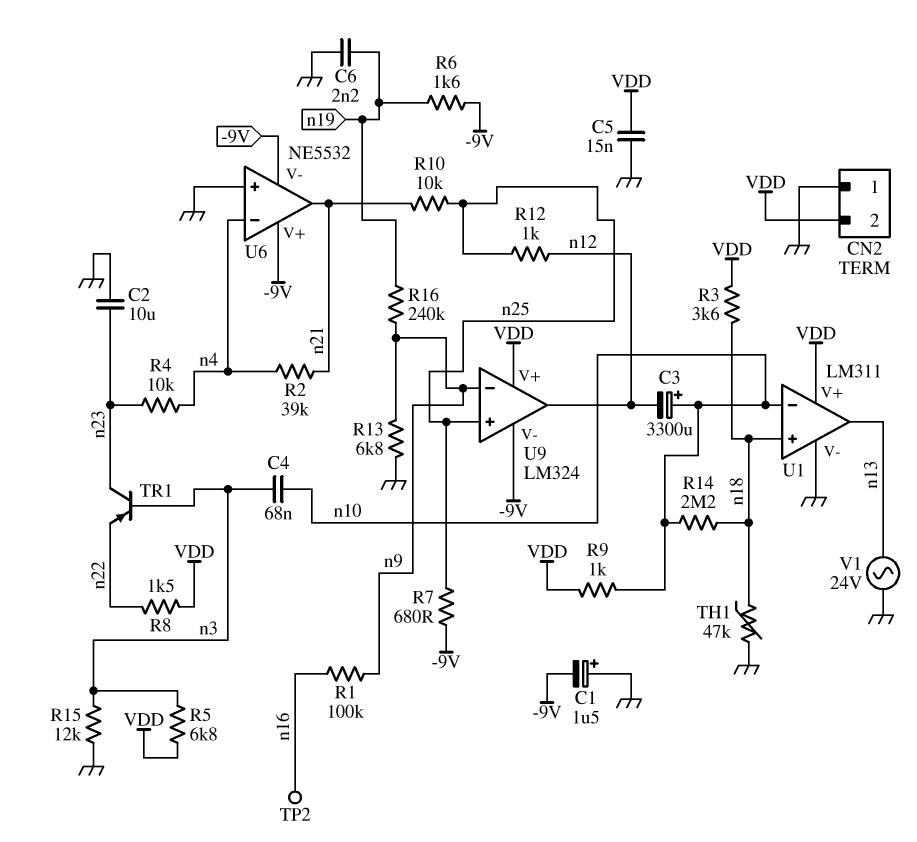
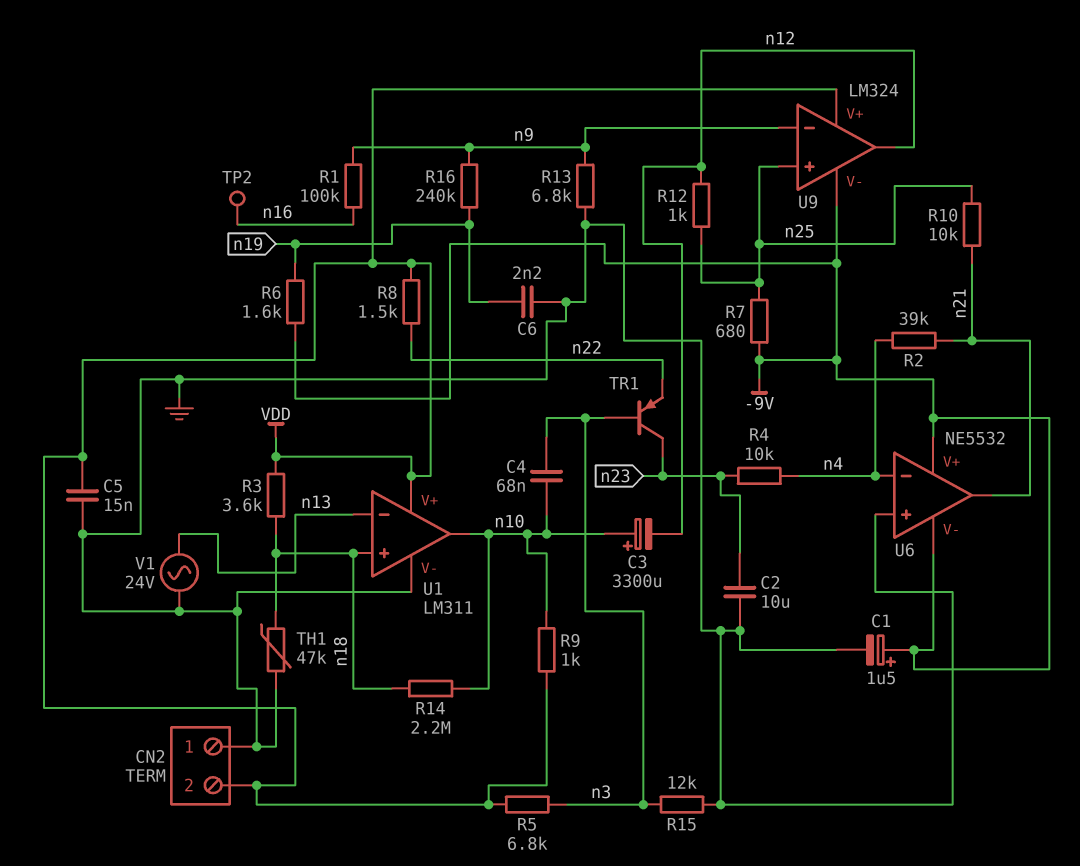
C1: 1.5uF (plus GND, minus -9V) -> 1.5uF (plus -9V, minus GND)
U1 pin in-: n10 -> n13
U1 pin out: n13 -> n10

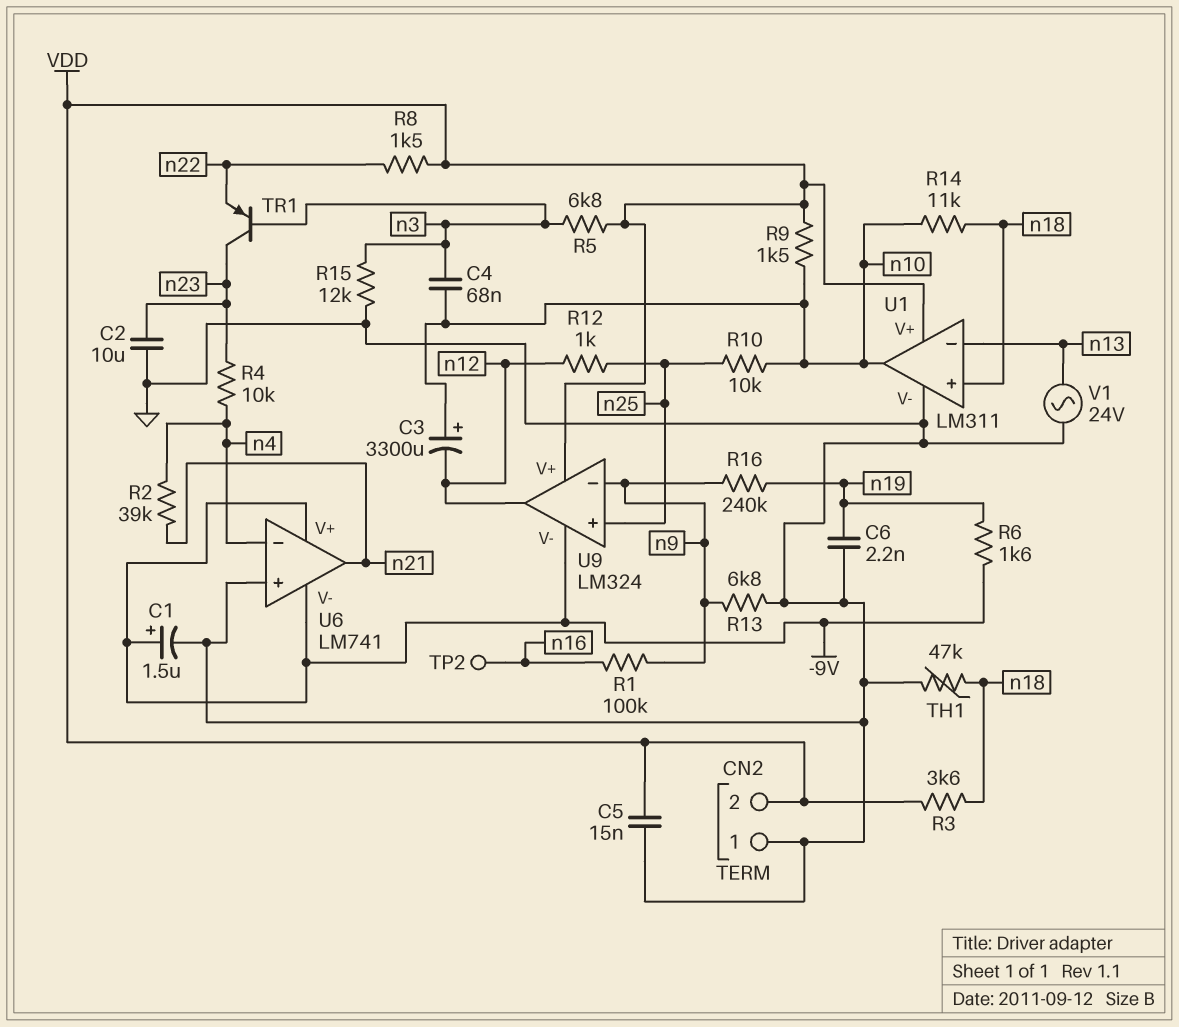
R7: 680 (-9V, n25) -> none
R9: 1k (VDD, n10) -> 1.5k (VDD, n10)
R10: 10k (n21, n25) -> 10k (n10, n25)
R14: 2.2M (n10, n18) -> 11k (n10, n18)
U6: NE5532 -> LM741

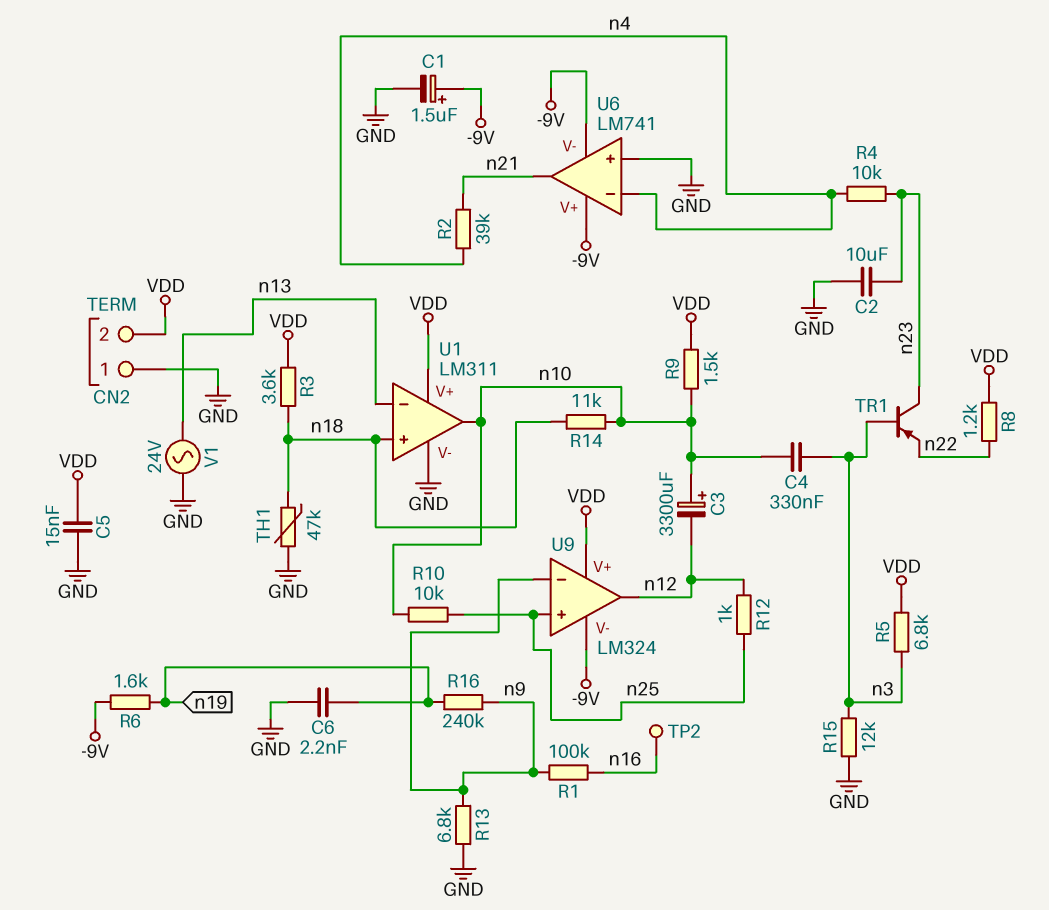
C4: 68nF (n3, n10) -> 330nF (n3, n10)
R8: 1.5k (VDD, n22) -> 1.2k (VDD, n22)

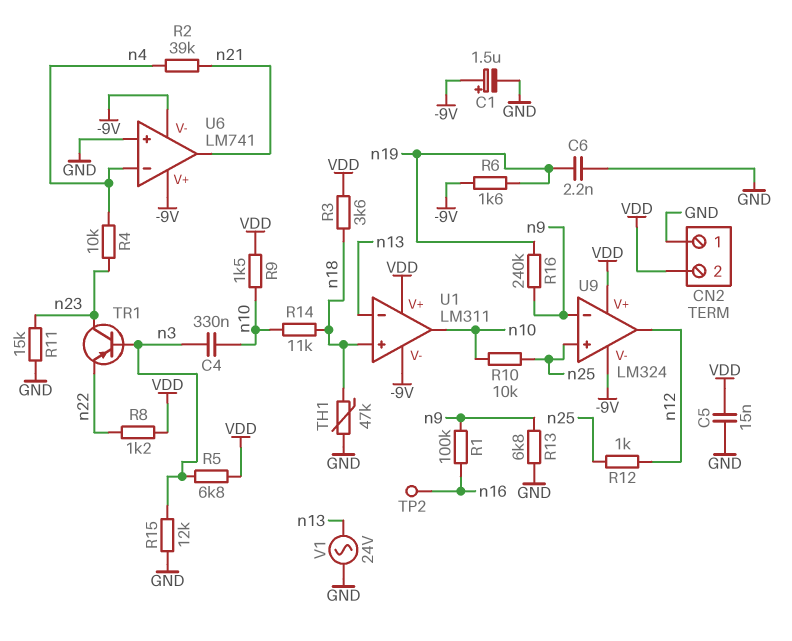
C2: 10uF (GND, n23) -> none
C3: 3300uF (plus n10, minus n12) -> none
R11: none -> 15k (GND, n23)
U1 pin V-: GND -> -9V

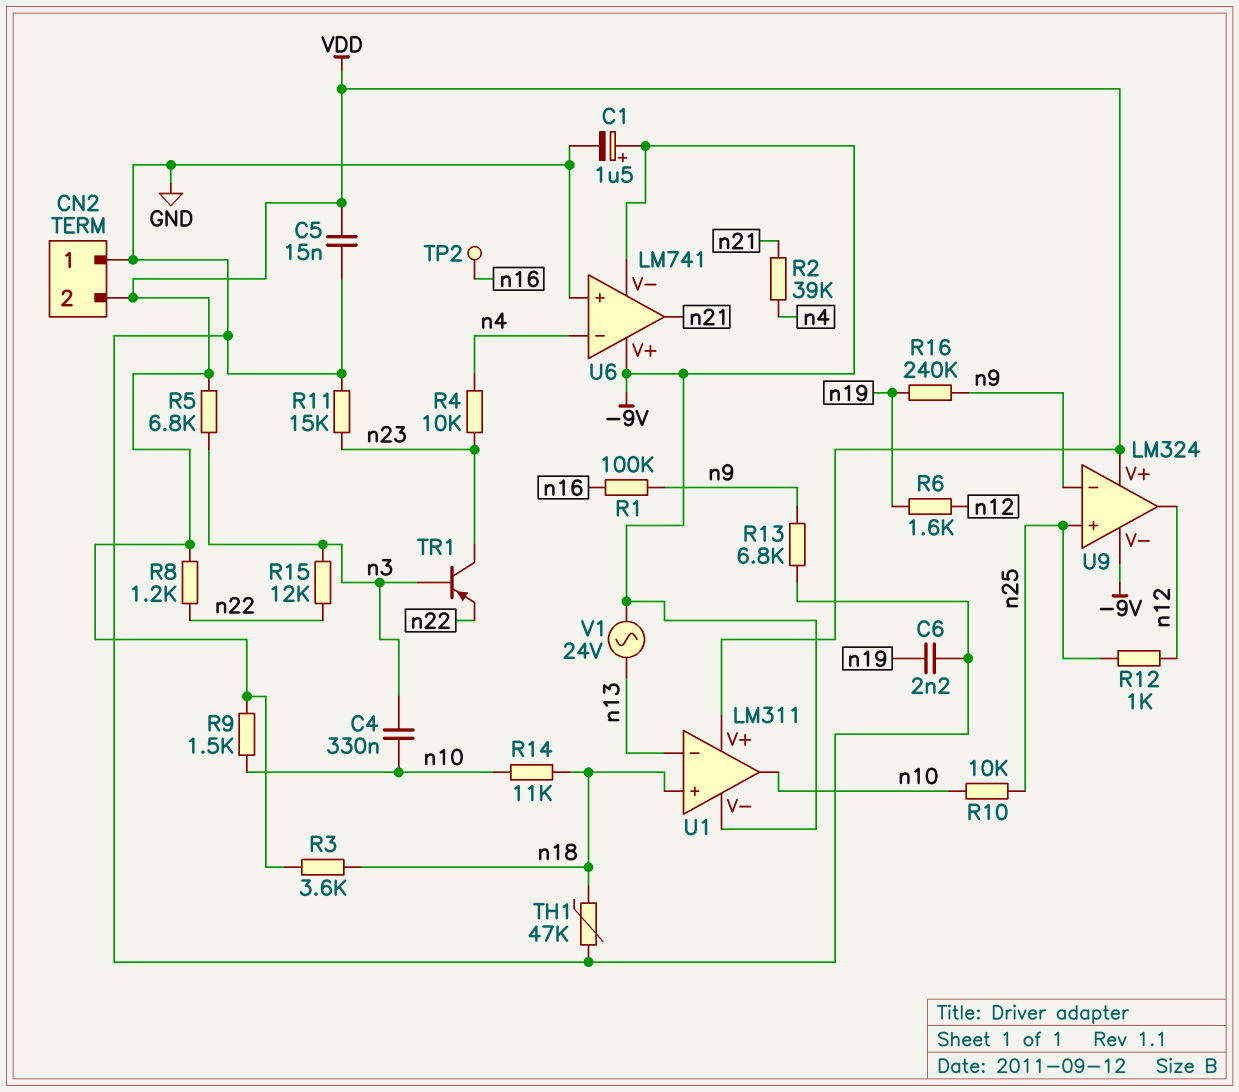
R6: 1.6k (-9V, n19) -> 1.6k (n12, n19)
R15: 12k (GND, n3) -> 12k (n3, n22)
V1: AC 24V (GND, n13) -> AC 24V (-9V, n13)

